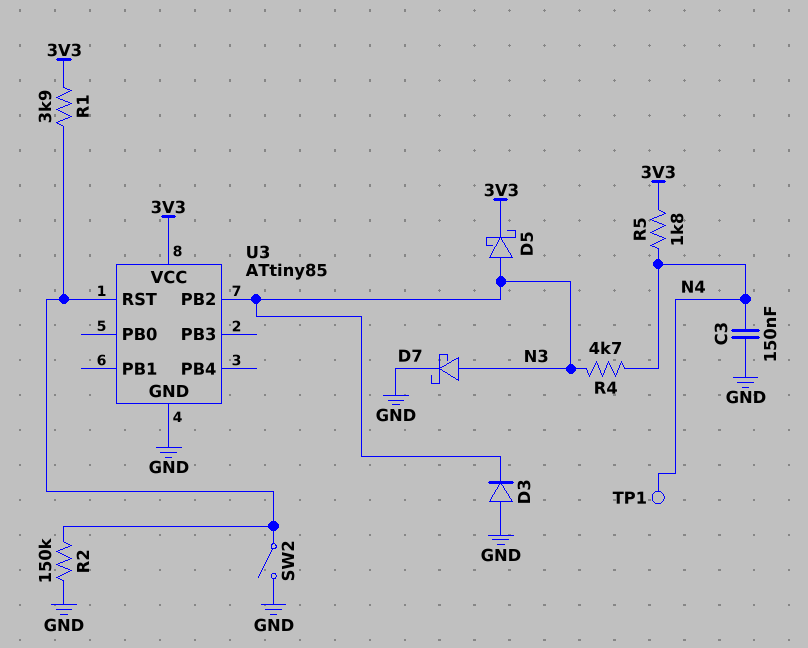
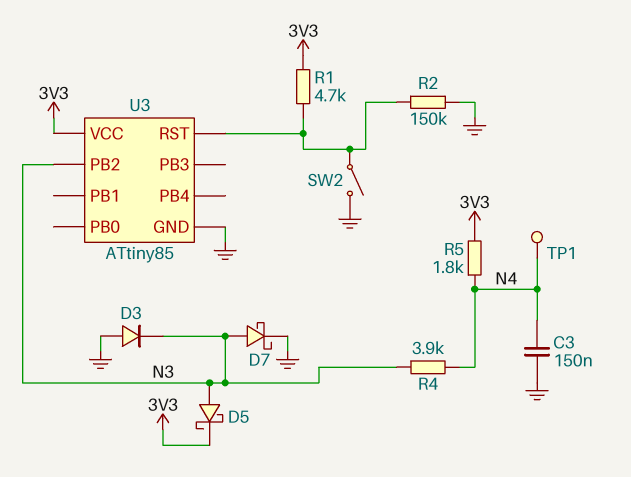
R1: 3.9k (3V3, U3/RST) -> 4.7k (3V3, U3/RST)
R4: 4.7k (N3, N4) -> 3.9k (N3, N4)

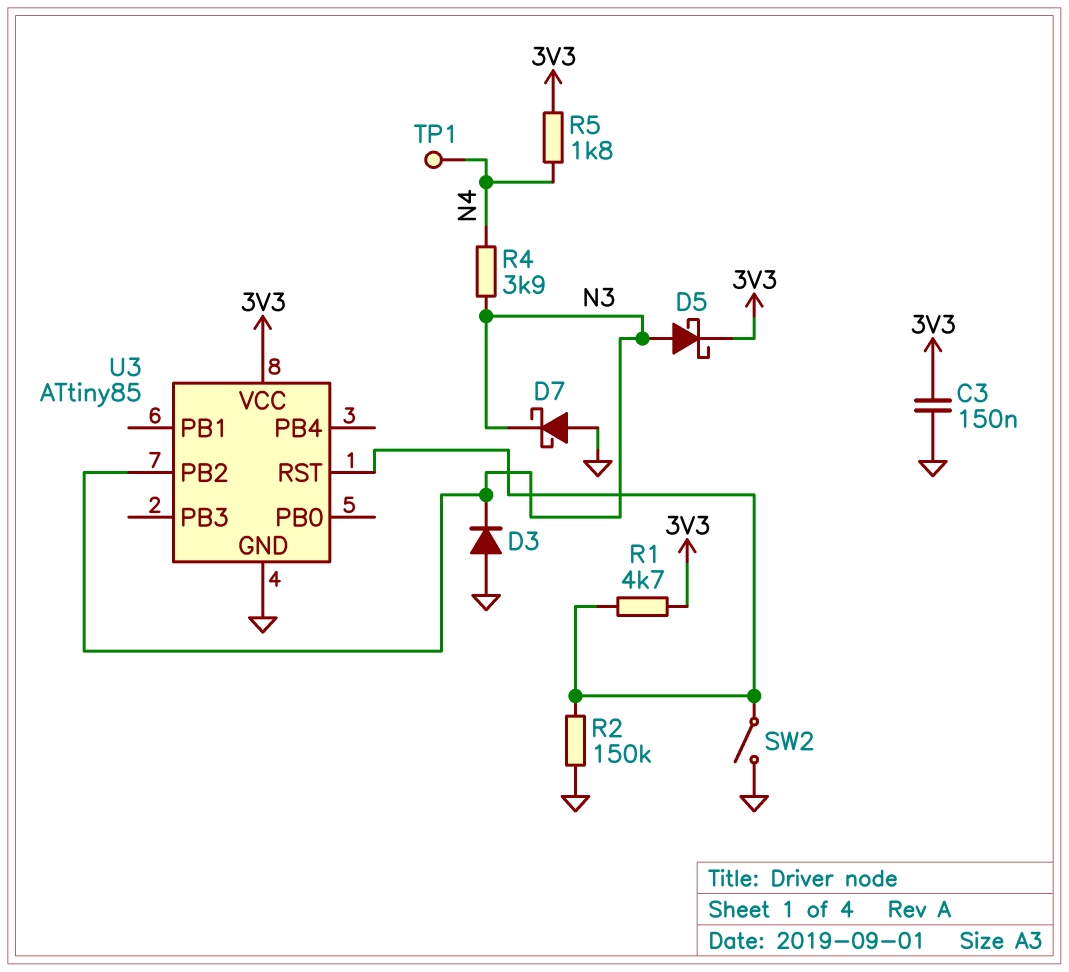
C3: 150nF (GND, N4) -> 150nF (3V3, GND)
D7: schottky (A N3, K GND) -> schottky (A GND, K N3)

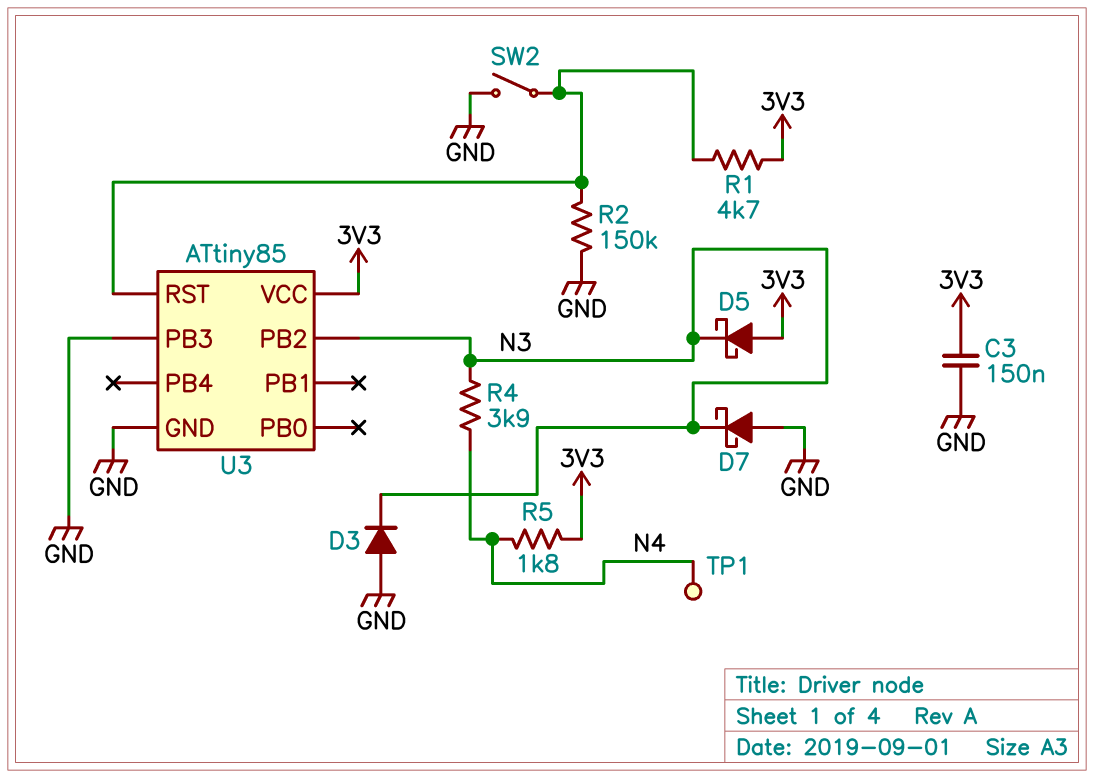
D5: schottky (A N3, K 3V3) -> schottky (A 3V3, K N3)
U3 pin PB3: none -> GND

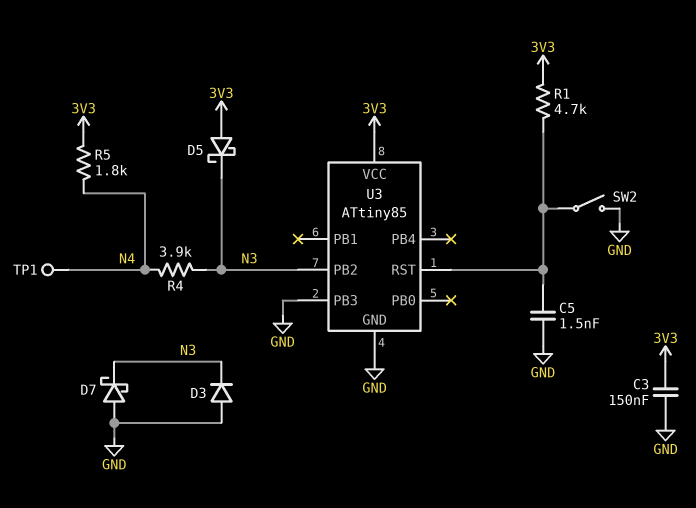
C5: none -> 1.5nF (GND, U3/RST)
R2: 150k (GND, U3/RST) -> none

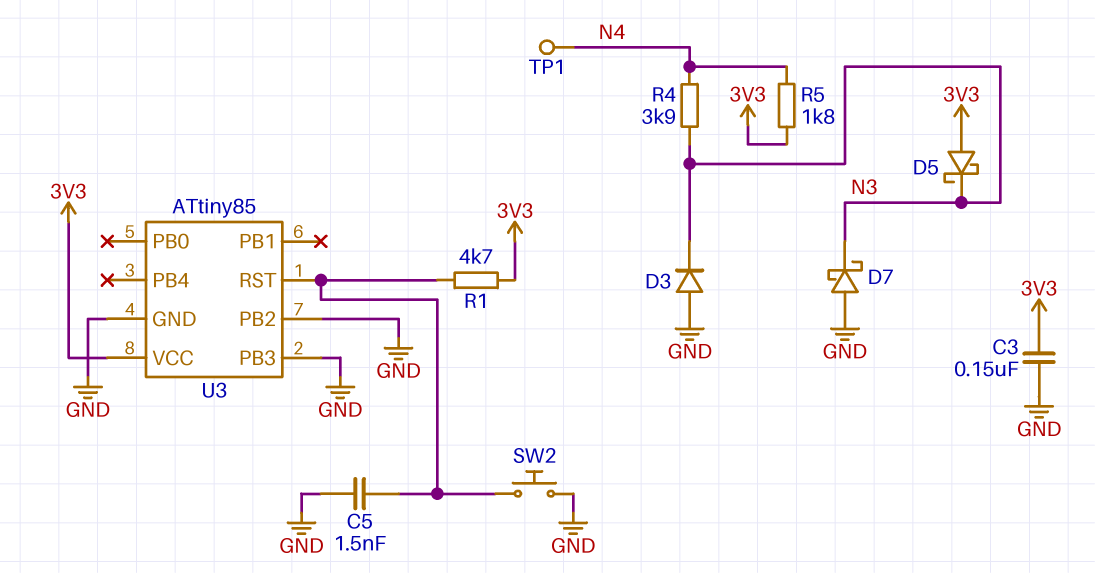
SW2: switch (GND, U3/RST) -> button (GND, U3/RST)
U3 pin PB2: N3 -> GND

